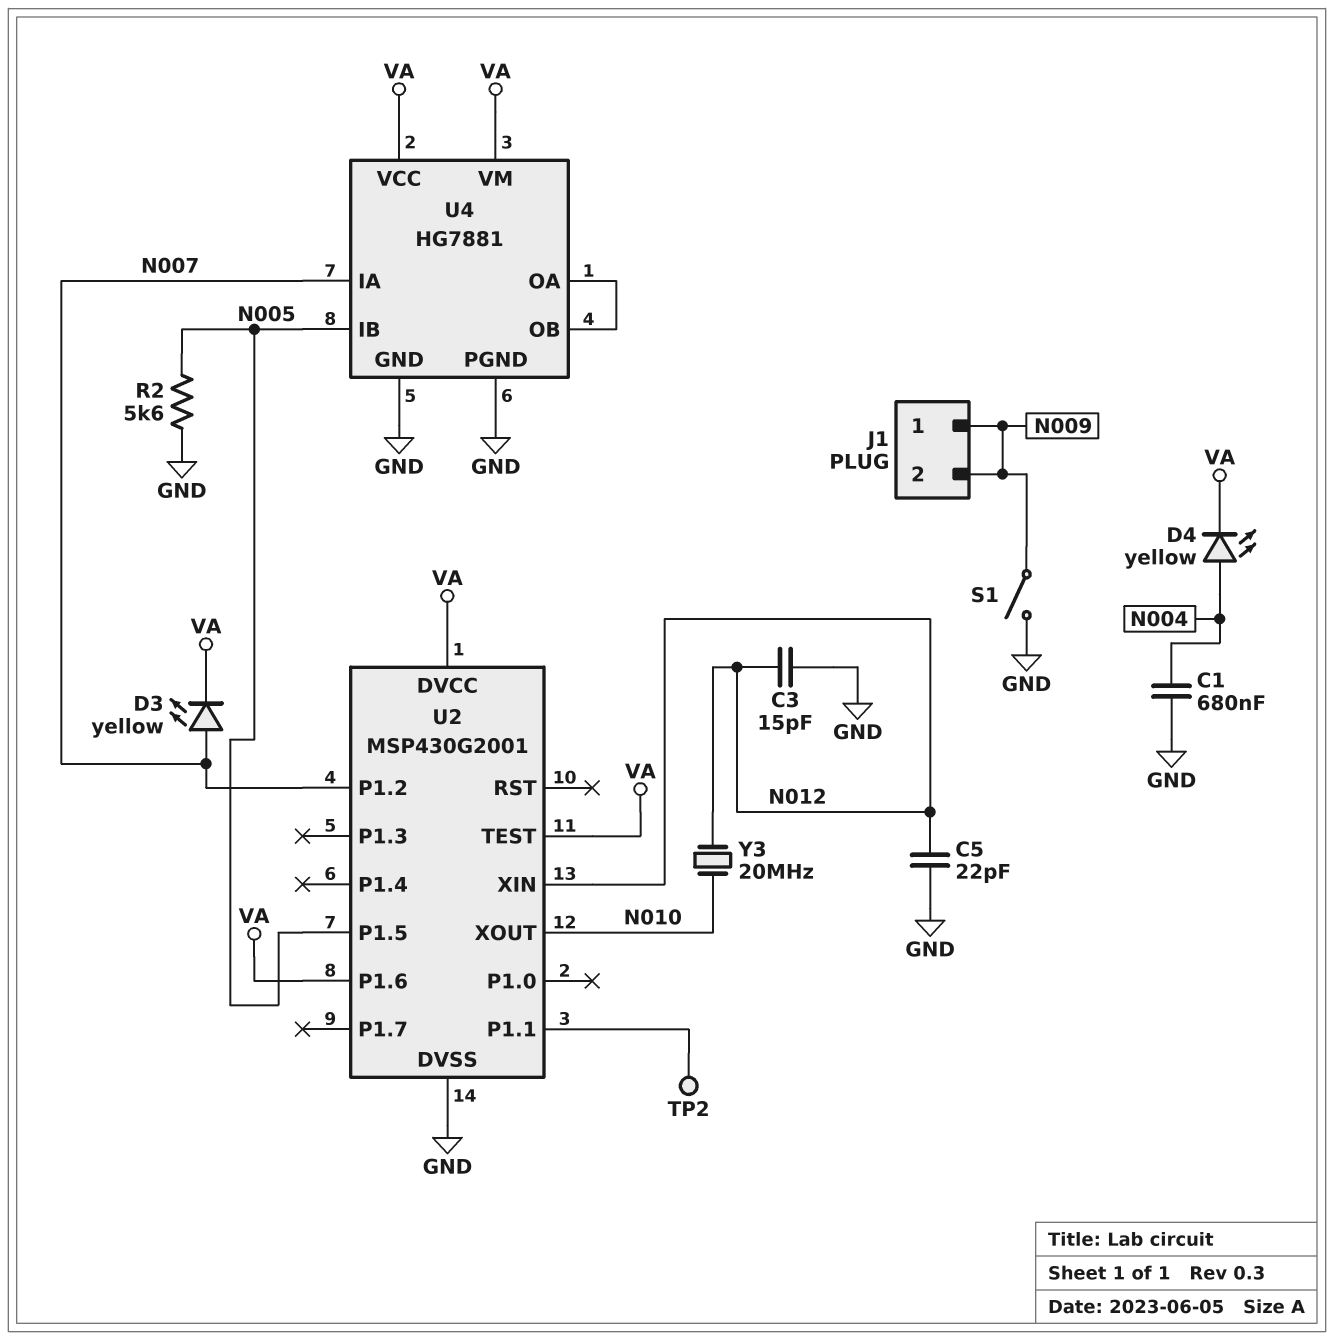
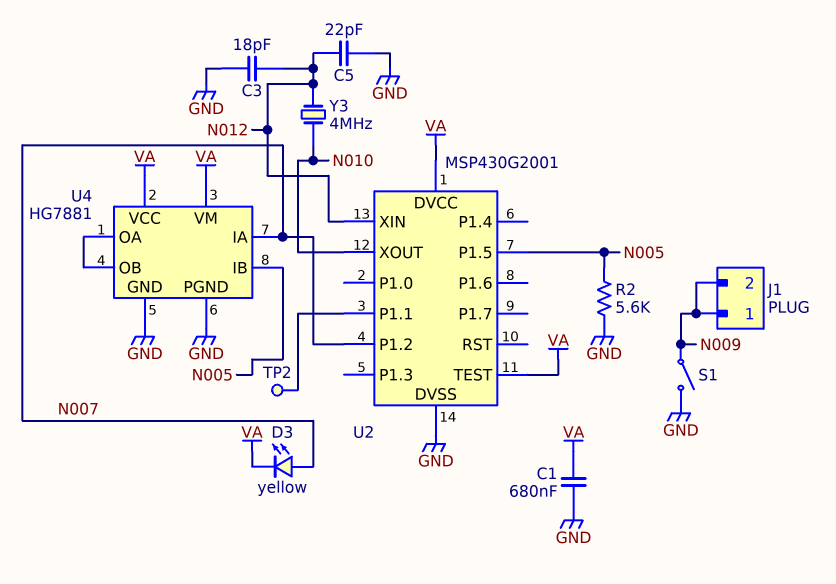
C1: 680nF (GND, N004) -> 680nF (GND, VA)
C3: 15pF (GND, N012) -> 18pF (GND, N012)
D4: LED yellow (A N004, K VA) -> none
U2 pin P1.6: VA -> none
Y3: 20MHz (N010, N012) -> 4MHz (N010, N012)

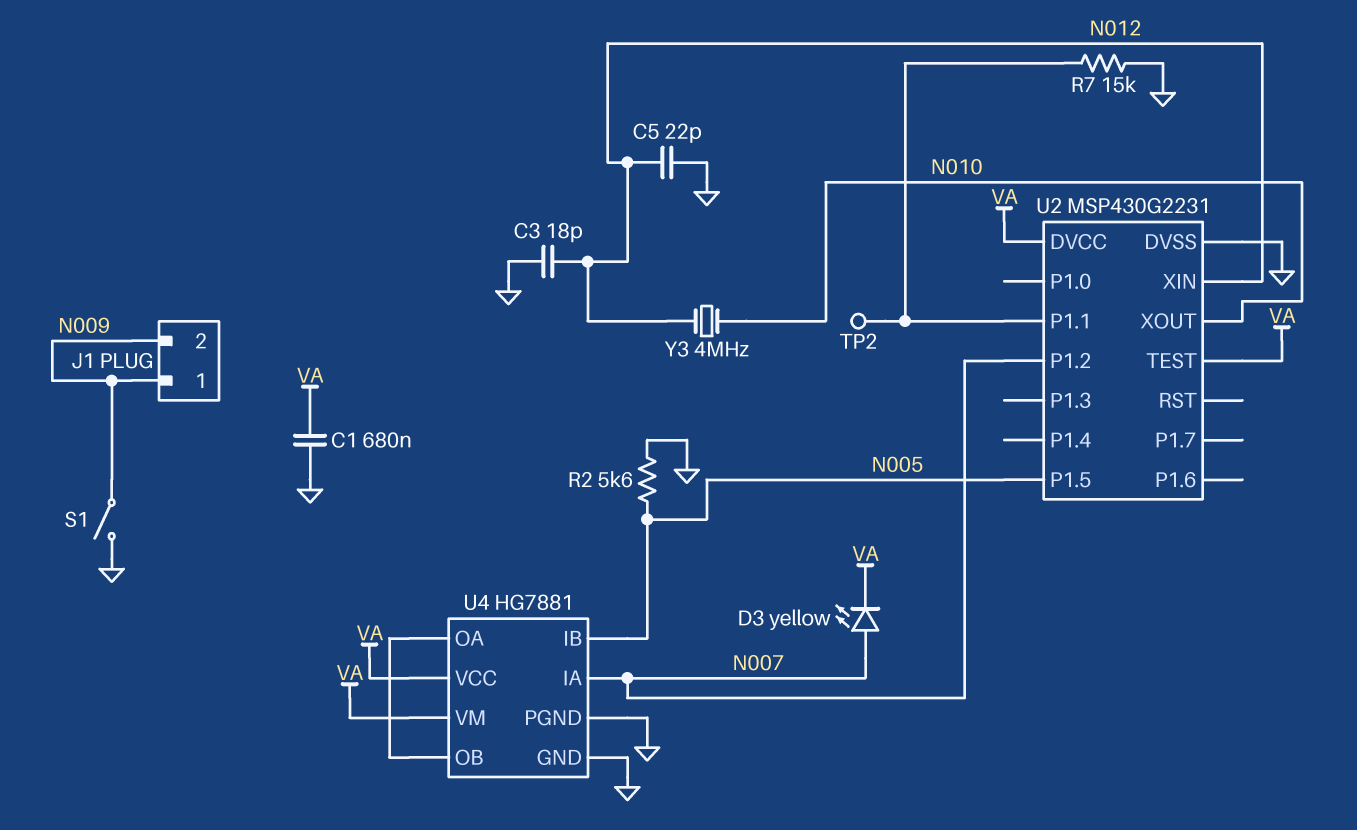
R7: none -> 15k (GND, U2/P1.1)
U2: MSP430G2001 -> MSP430G2231

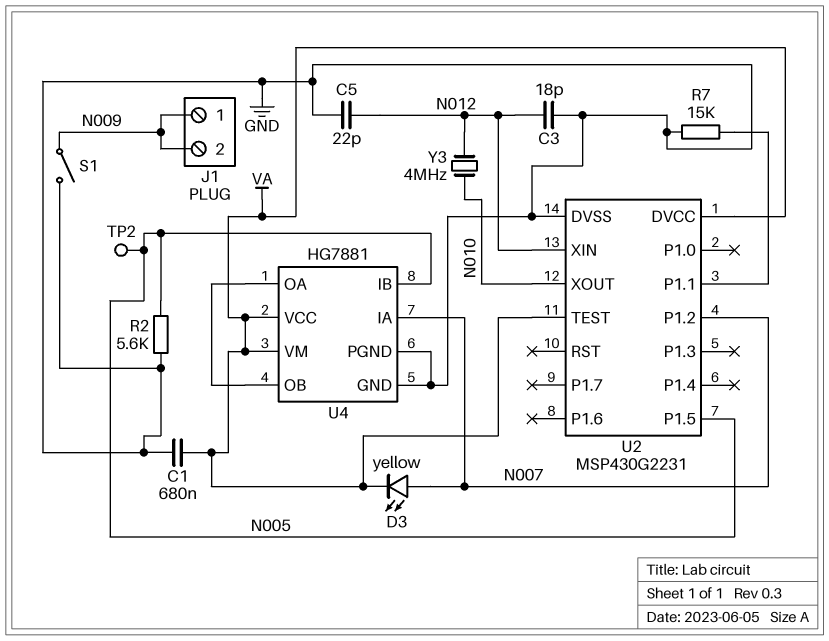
TP2: test point (U2/P1.1) -> test point (N005)

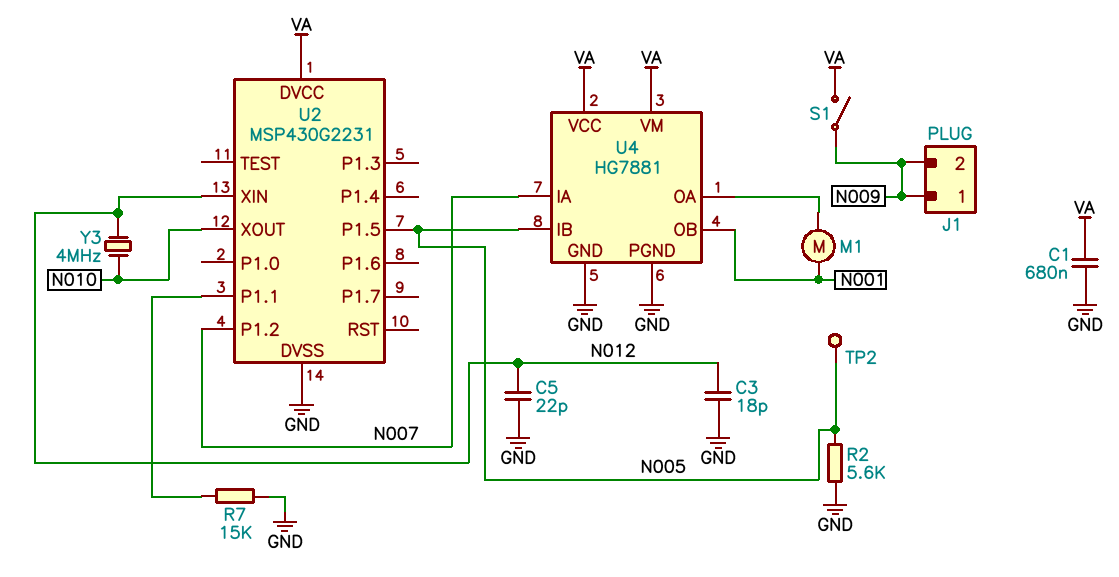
D3: LED yellow (A N007, K VA) -> none
M1: none -> motor (N001, U4/OA)
S1: switch (GND, N009) -> switch (N009, VA)
U2 pin TEST: VA -> none
U4 pin OB: U4/OA -> N001

